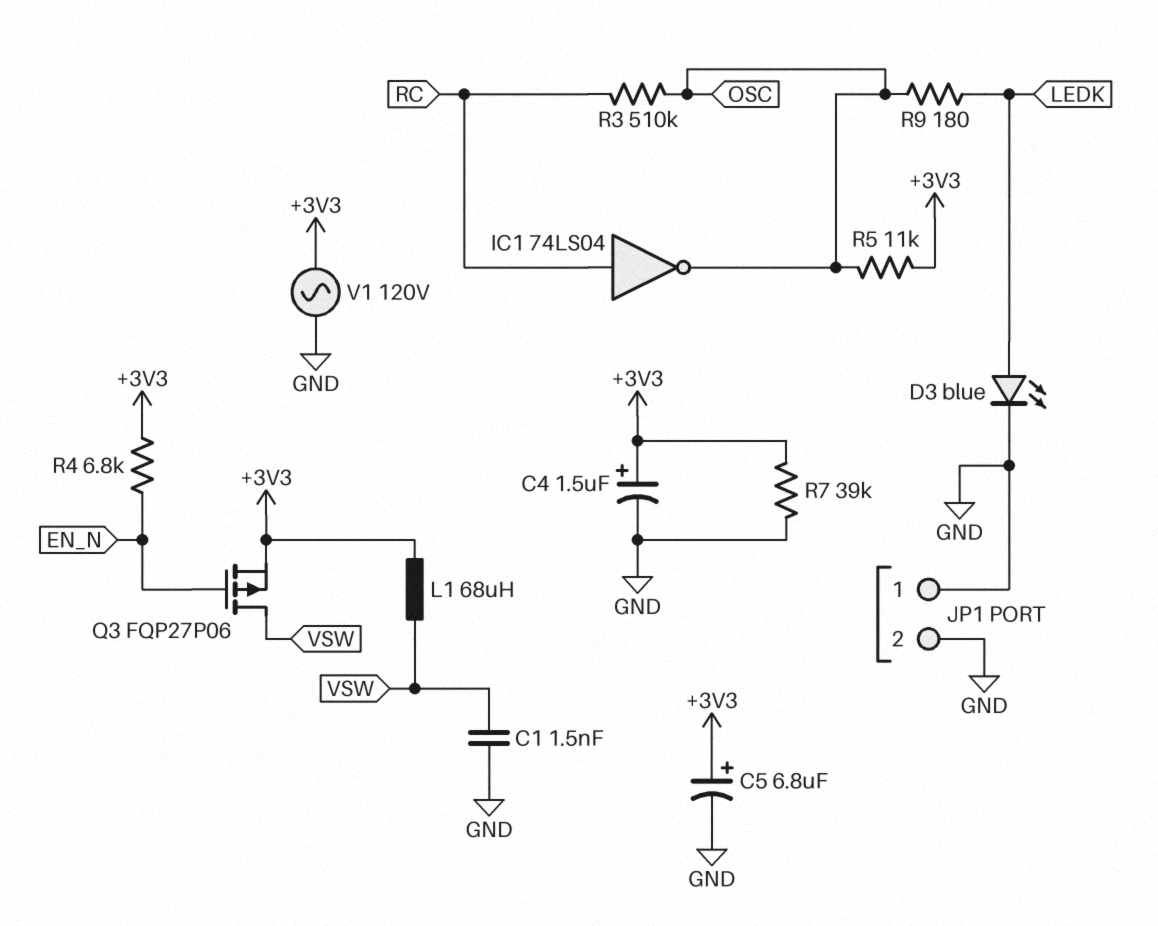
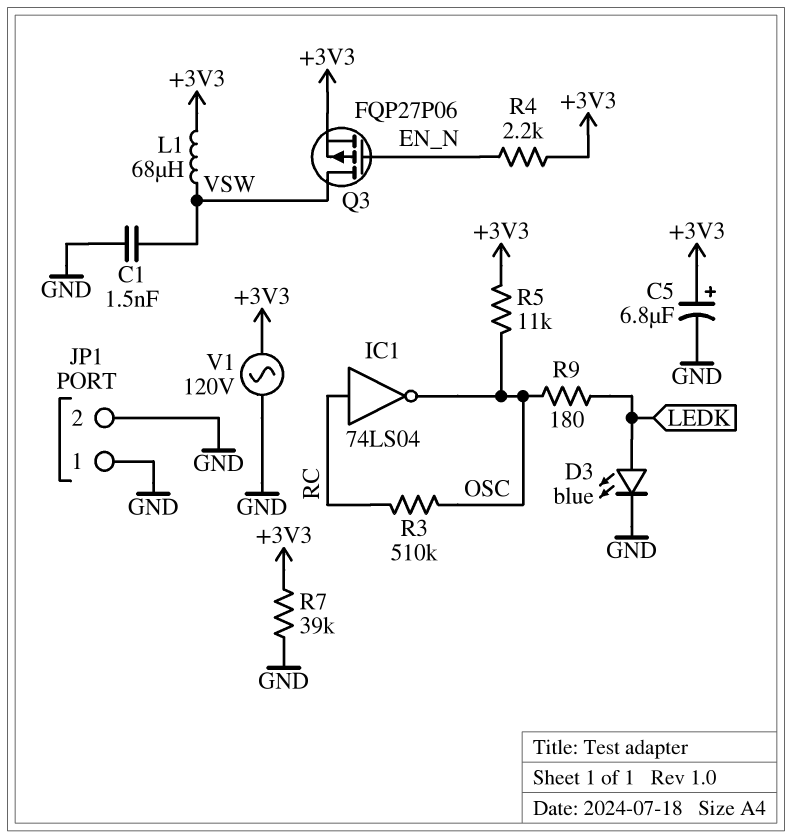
C4: 1.5uF (plus +3V3, minus GND) -> none
R4: 6.8k (+3V3, EN_N) -> 2.2k (+3V3, EN_N)

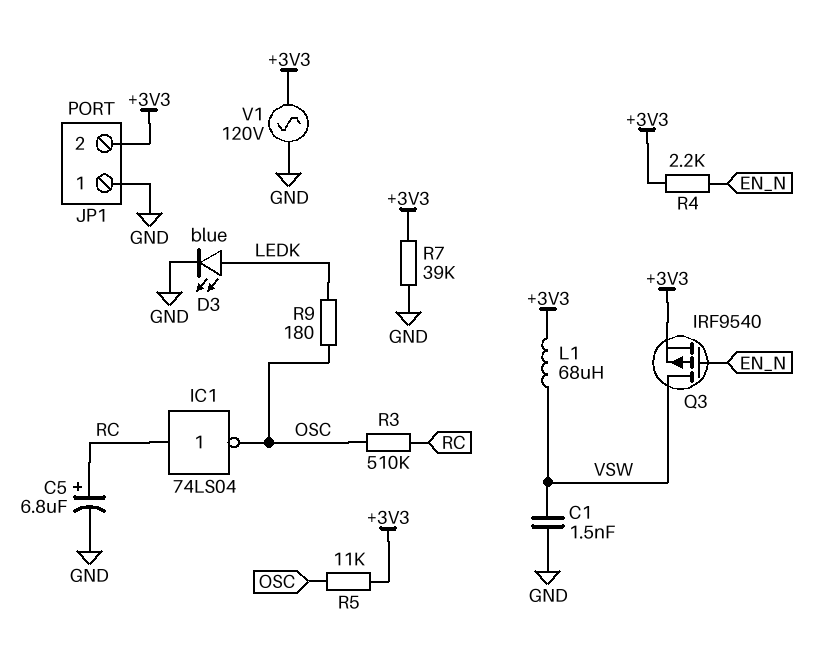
C5: 6.8uF (plus +3V3, minus GND) -> 6.8uF (plus RC, minus GND)
JP1 pin 2: GND -> +3V3
Q3: PMOS FQP27P06 (G EN_N, D VSW, S +3V3) -> PMOS IRF9540 (G EN_N, D VSW, S +3V3)

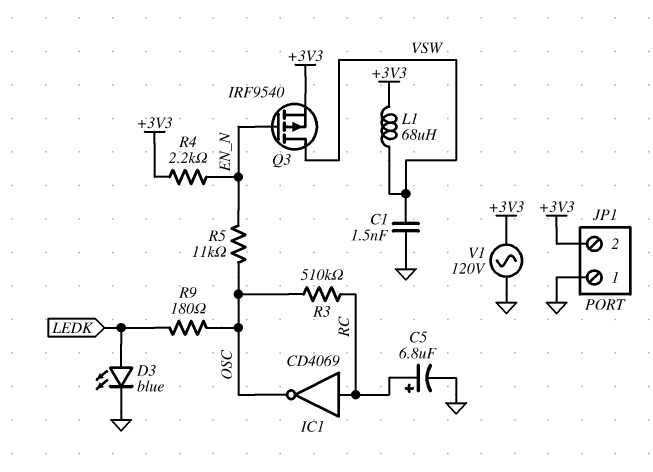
IC1: NOT 74LS04 (in RC, out OSC) -> NOT CD4069 (in RC, out OSC)
R5: 11k (+3V3, OSC) -> 11k (EN_N, OSC)
R7: 39k (+3V3, GND) -> none

